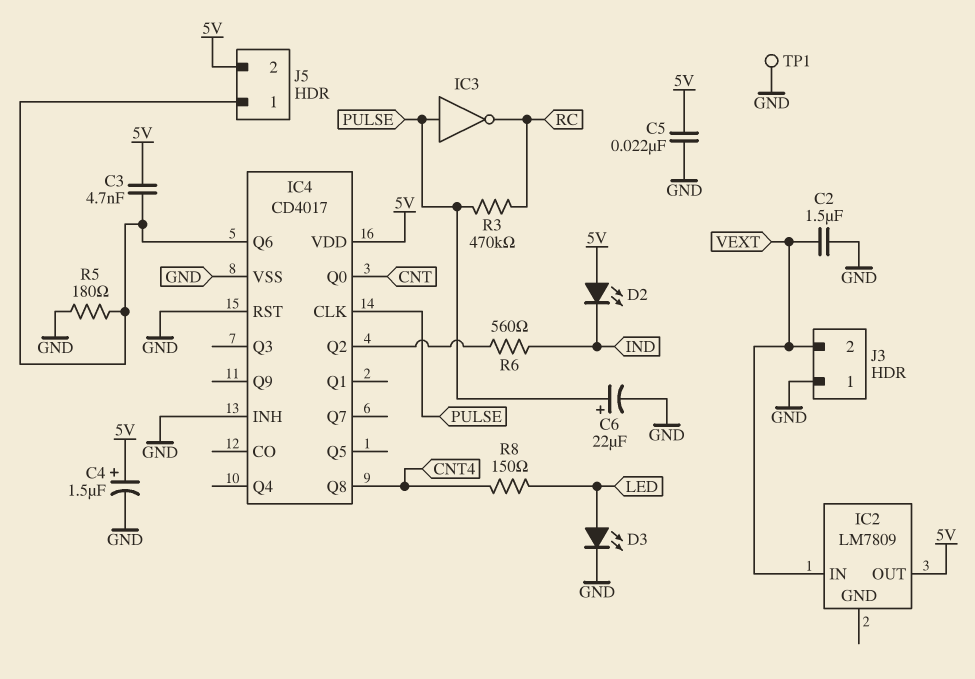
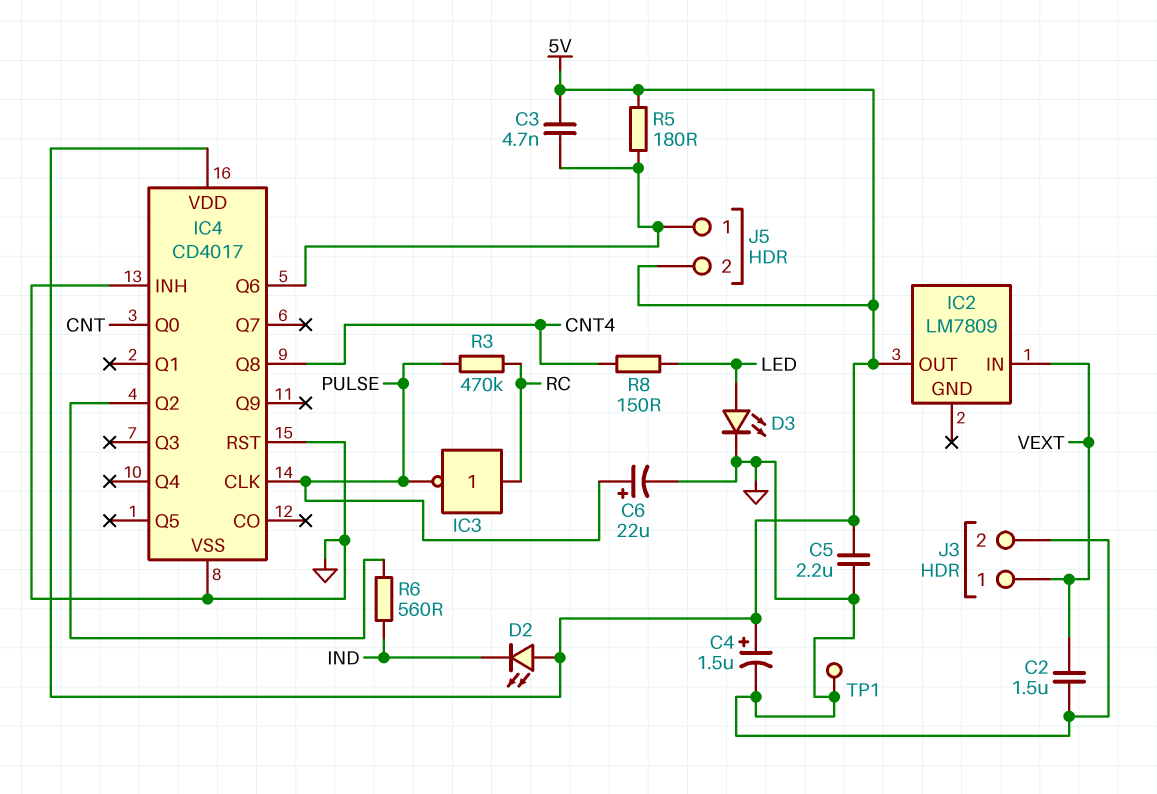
C5: 22nF (5V, GND) -> 2.2uF (5V, GND)
IC3: NOT (in PULSE, out RC) -> NOT (in RC, out PULSE)
J3 pin 1: GND -> VEXT
J3 pin 2: VEXT -> GND
R5: 180 (GND, IC4/Q6) -> 180 (5V, IC4/Q6)

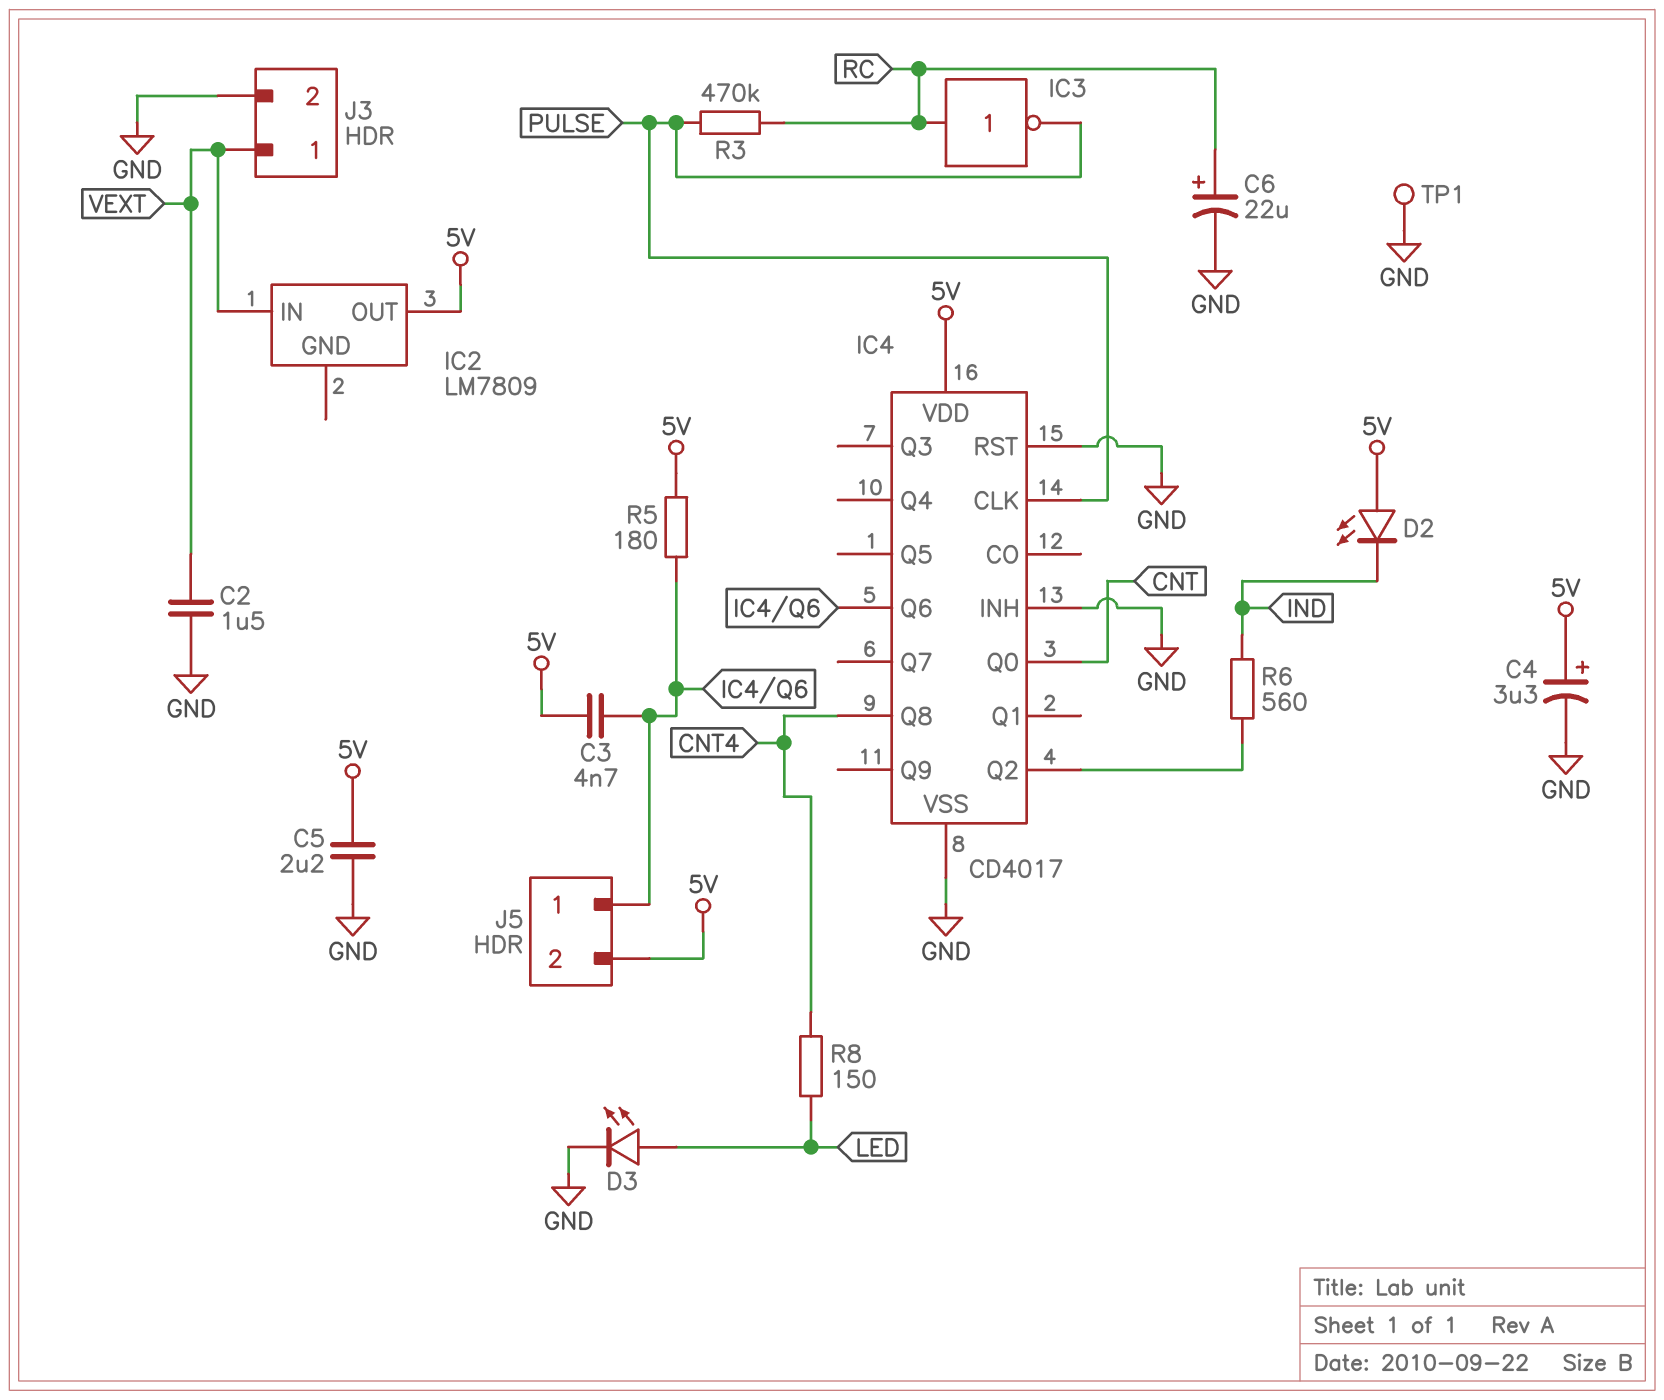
C4: 1.5uF (plus 5V, minus GND) -> 3.3uF (plus 5V, minus GND)
C6: 22uF (plus PULSE, minus GND) -> 22uF (plus RC, minus GND)

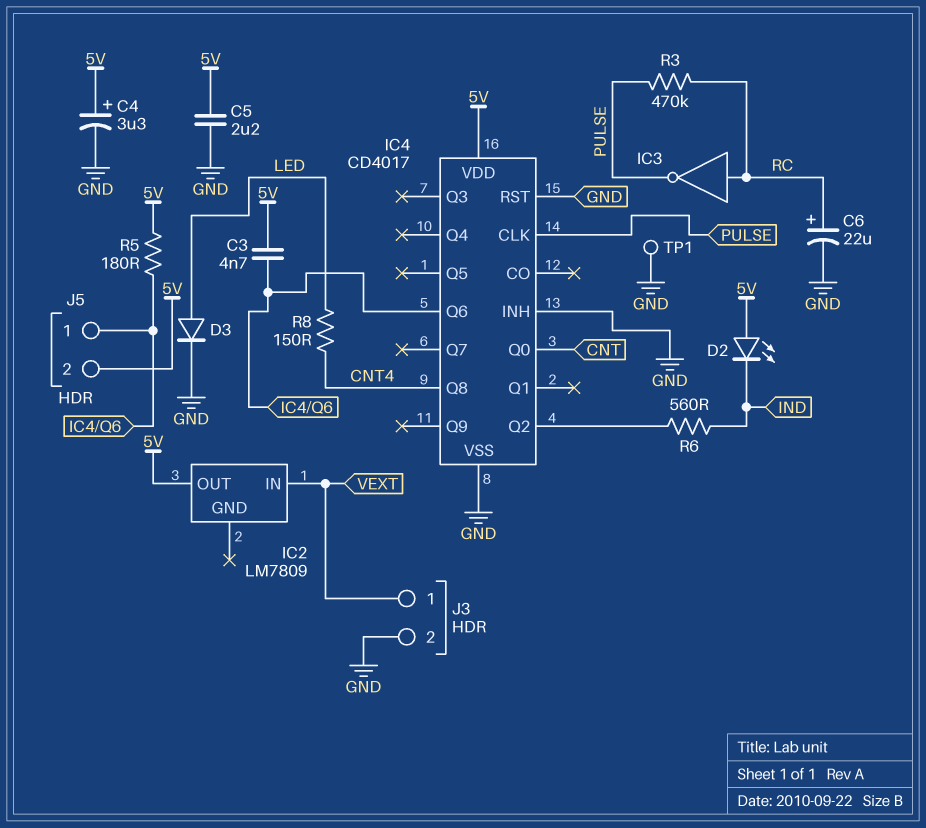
C2: 1.5uF (GND, VEXT) -> none
D3: LED (A LED, K GND) -> diode (A LED, K GND)

